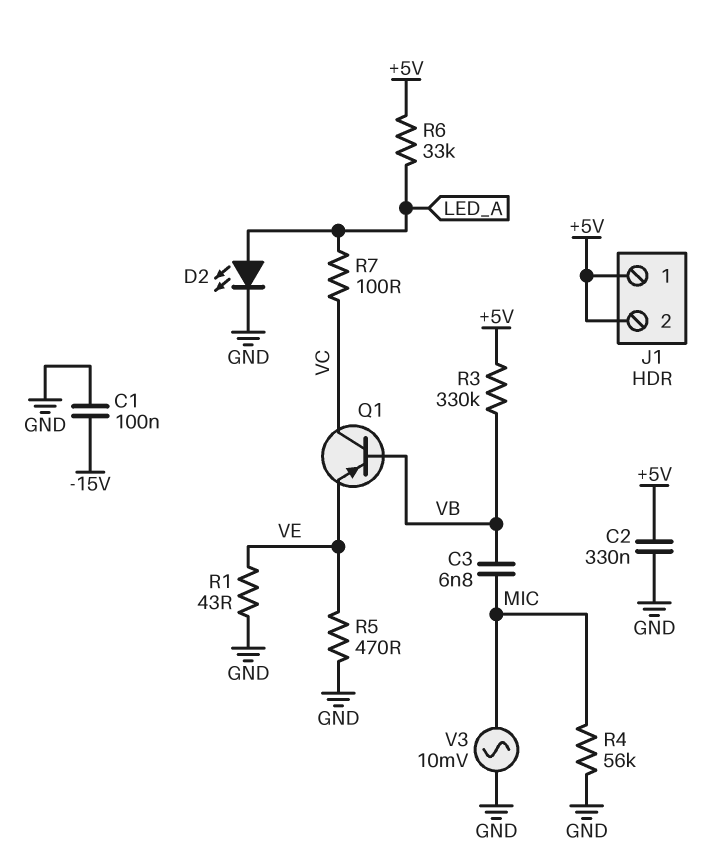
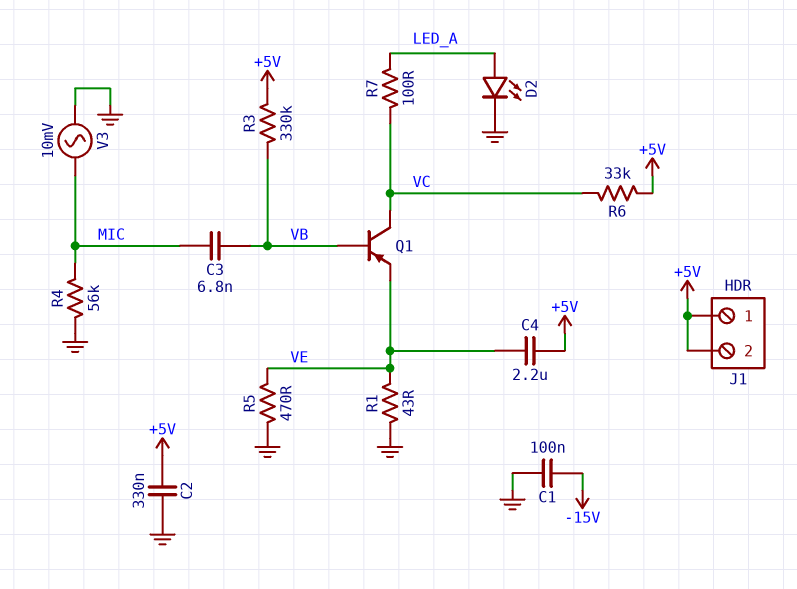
C4: none -> 2.2uF (+5V, VE)
R6: 33k (+5V, LED_A) -> 33k (+5V, VC)

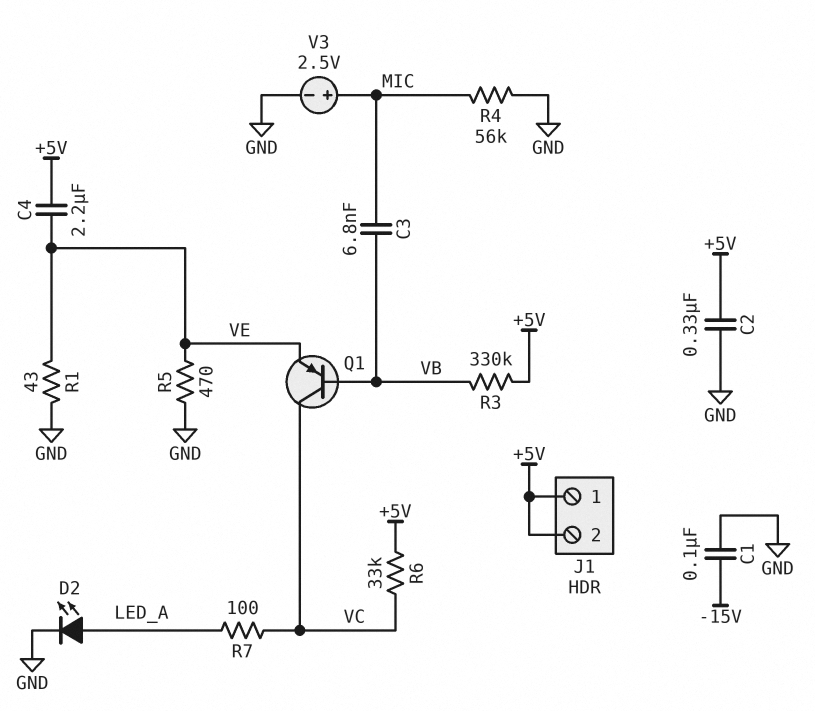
V3: AC 10mV (GND, MIC) -> 2.5V (plus MIC, minus GND)

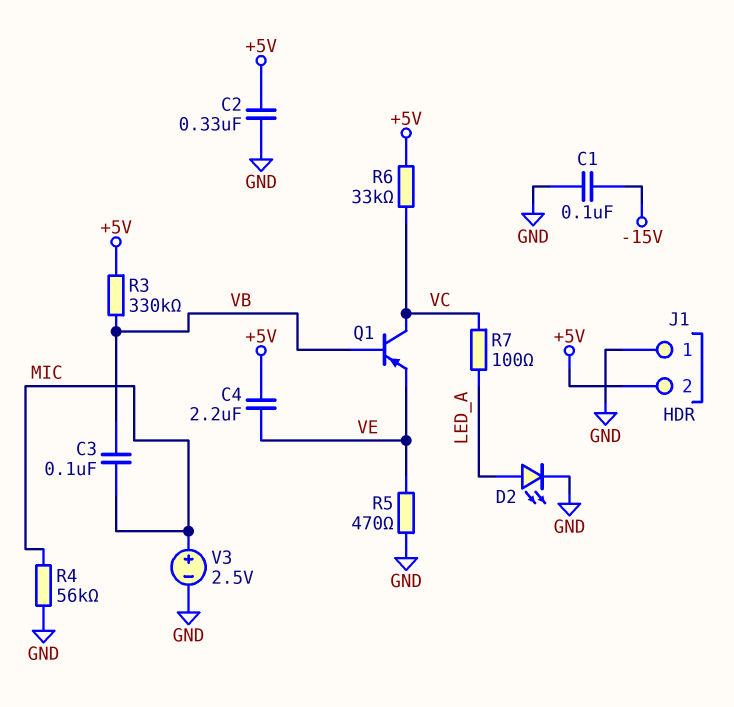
C3: 6.8nF (MIC, VB) -> 100nF (MIC, VB)
J1 pin 1: +5V -> GND
R1: 43 (GND, VE) -> none

